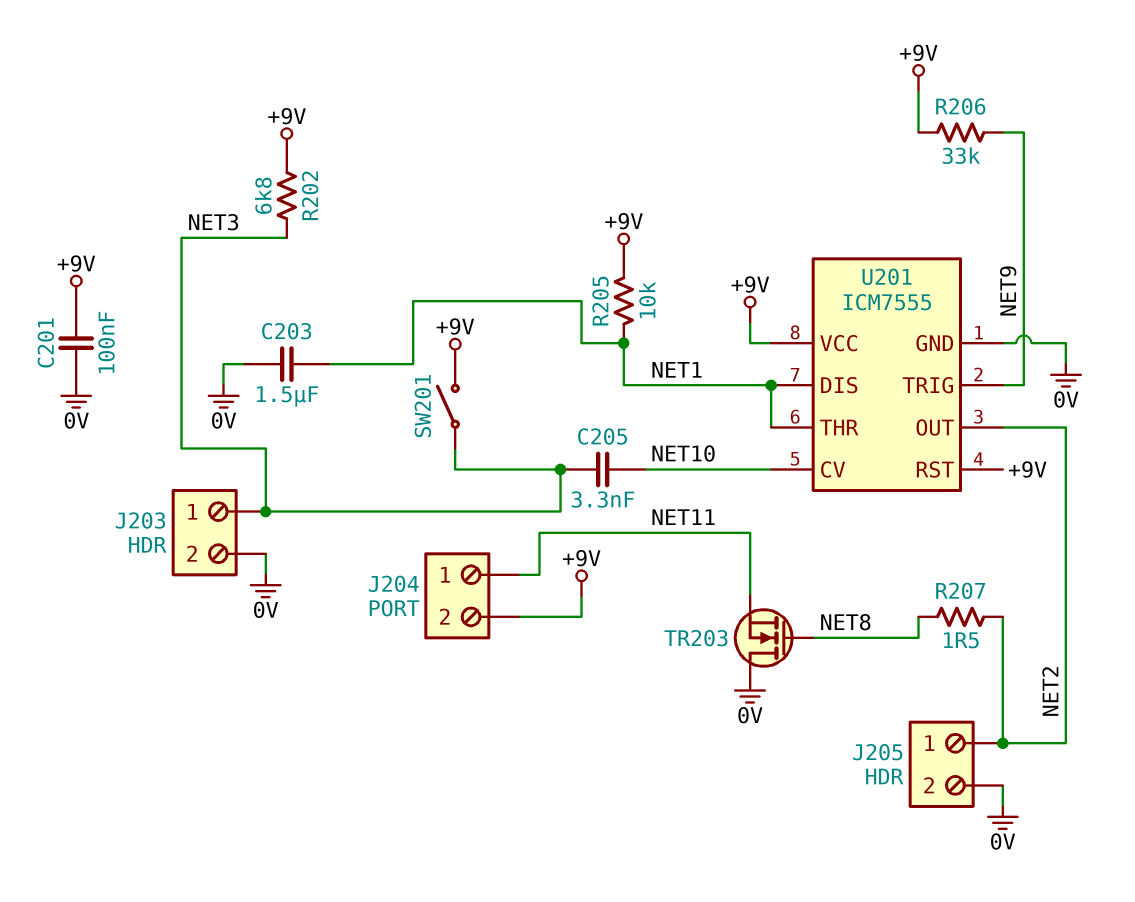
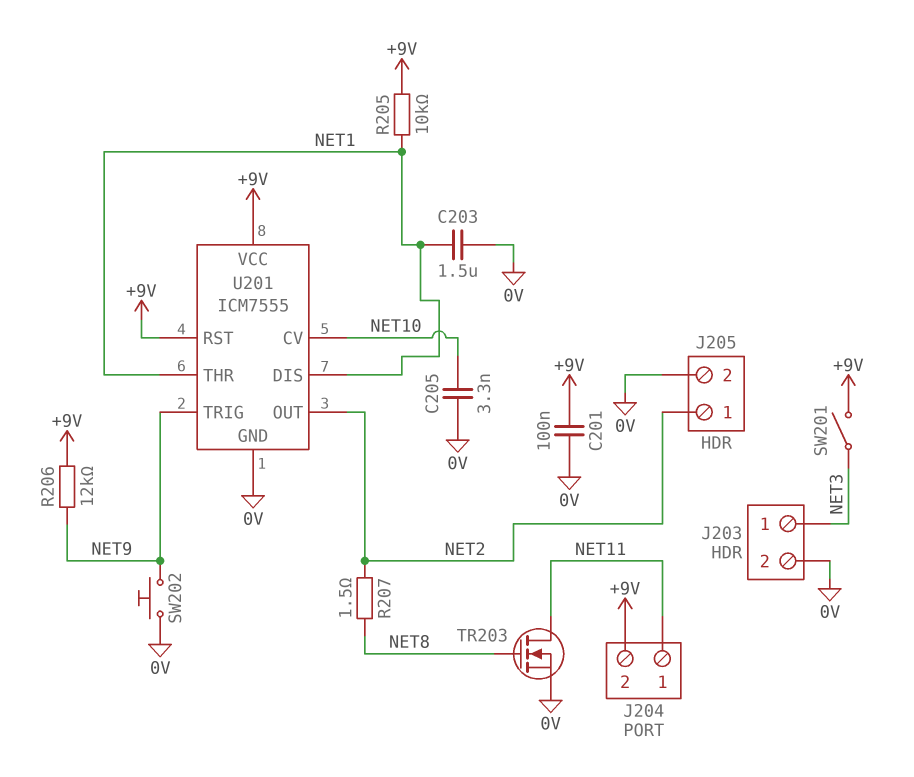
C205: 3.3nF (NET3, NET10) -> 3.3nF (0V, NET10)
R202: 6.8k (+9V, NET3) -> none
R206: 33k (+9V, NET9) -> 12k (+9V, NET9)
SW202: none -> button (0V, NET9)
TR203: NMOS (G NET8, D 0V, S NET11) -> NMOS (G NET8, D NET11, S 0V)

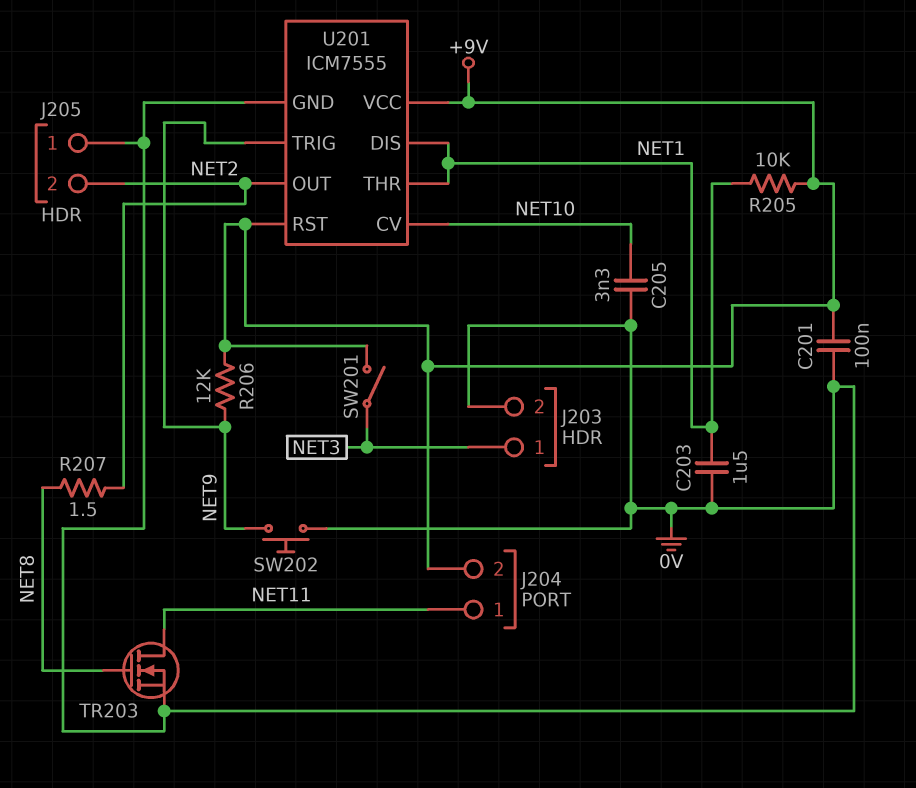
J205 pin 1: NET2 -> 0V
J205 pin 2: 0V -> NET2

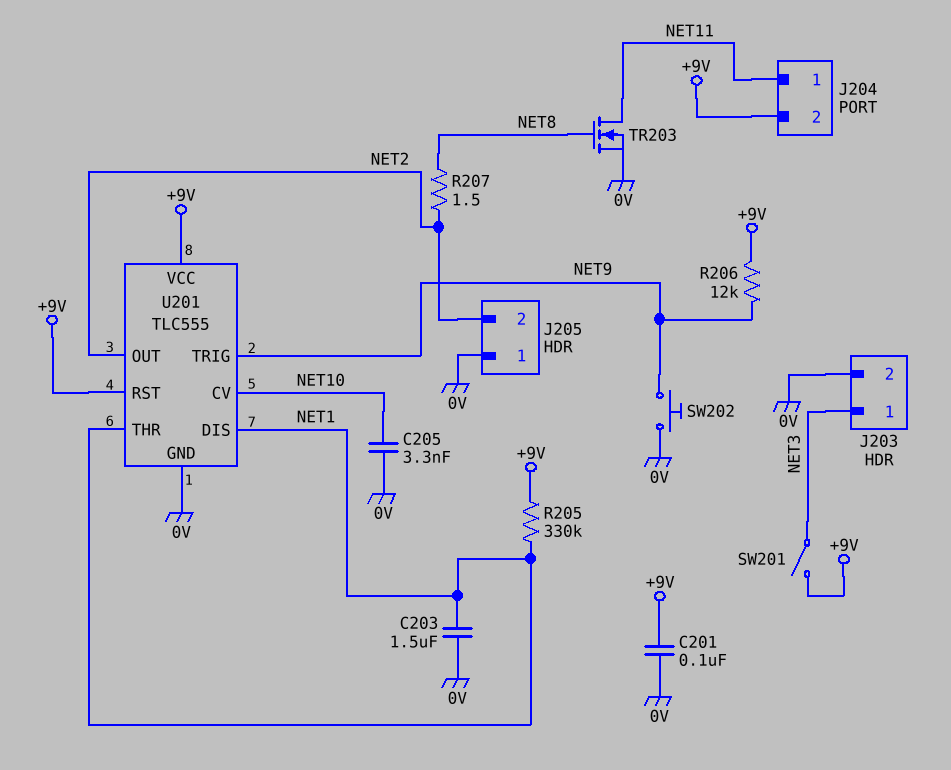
R205: 10k (+9V, NET1) -> 330k (+9V, NET1)
U201: ICM7555 -> TLC555

